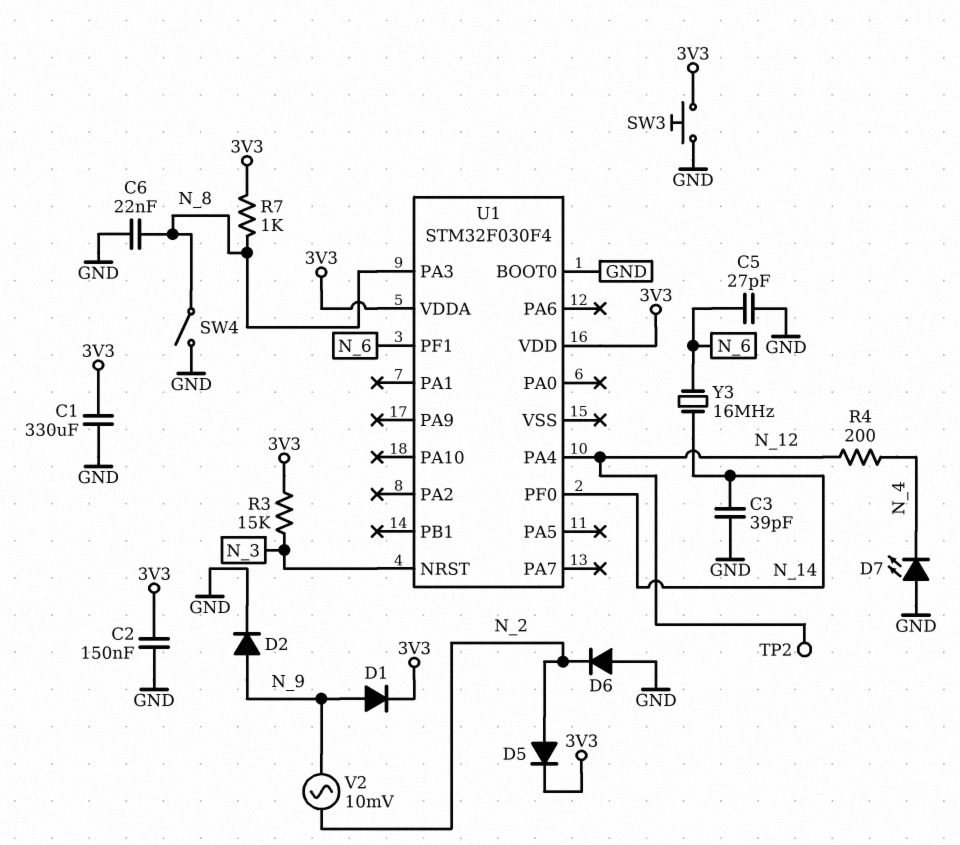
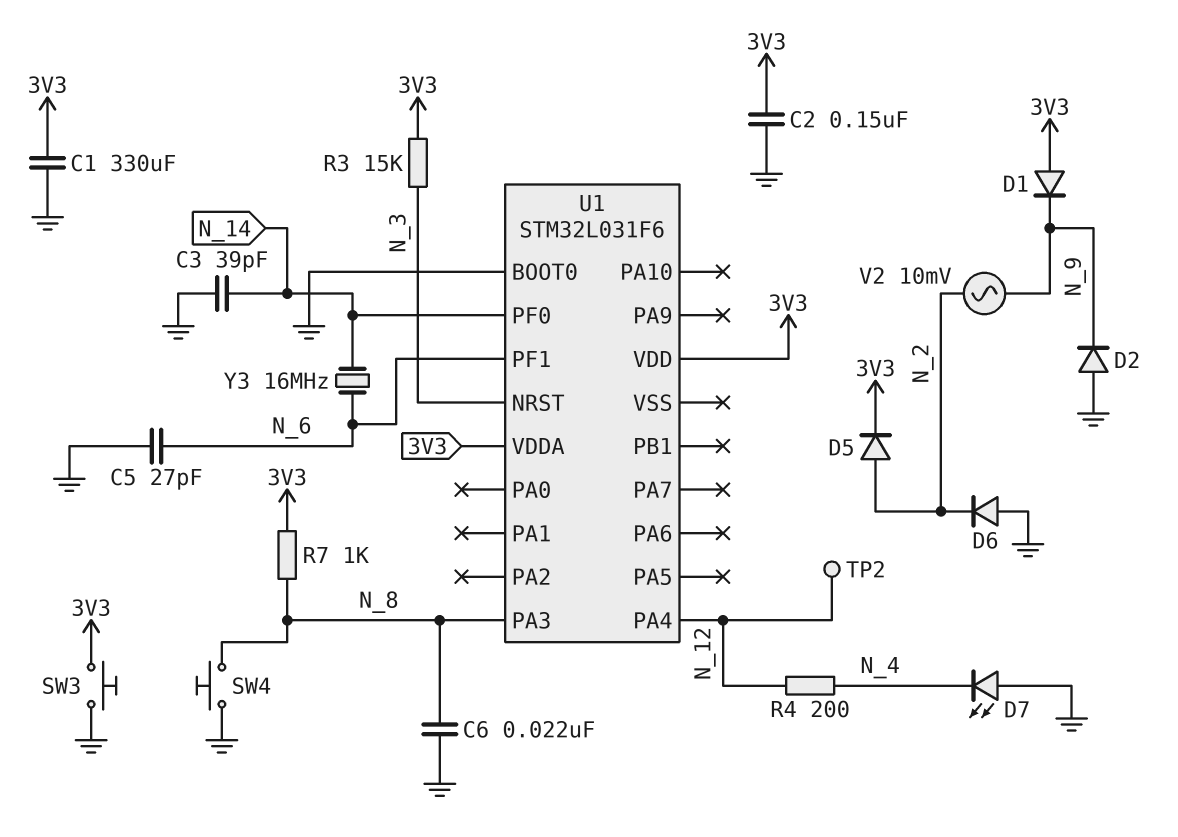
D1: diode (A N_9, K 3V3) -> diode (A 3V3, K N_9)
D2: diode (A N_9, K GND) -> diode (A GND, K N_9)
SW4: switch (GND, N_8) -> button (GND, N_8)
U1: STM32F030F4 -> STM32L031F6

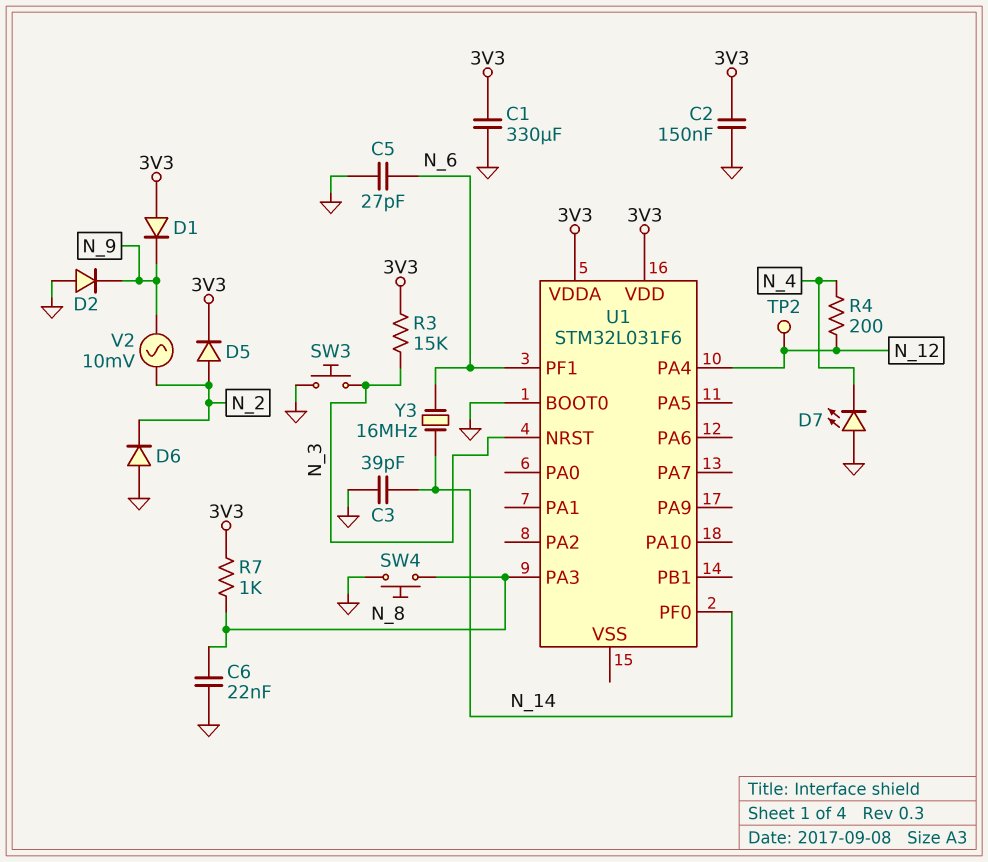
SW3: button (3V3, GND) -> button (GND, N_3)

